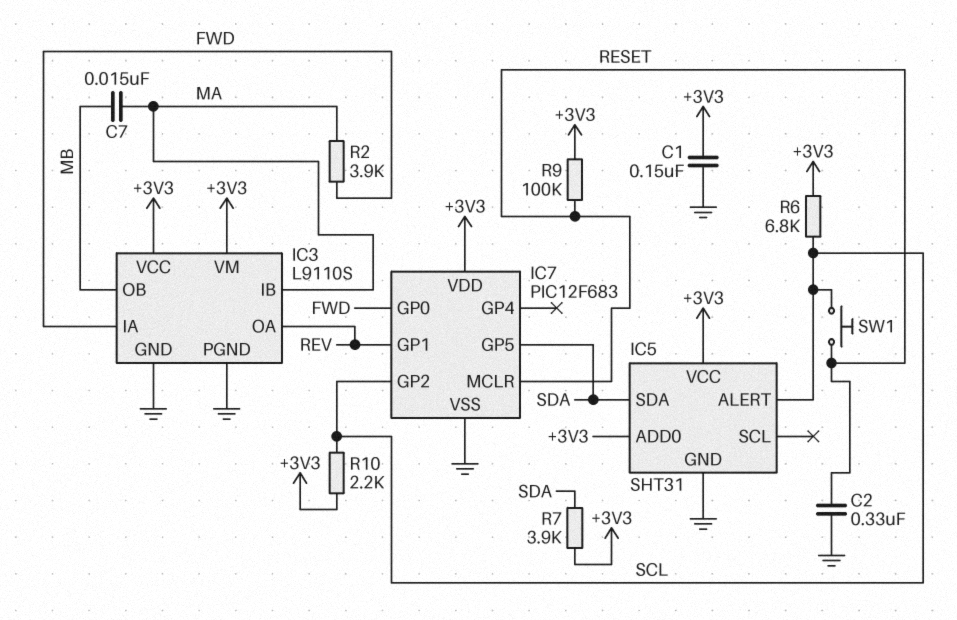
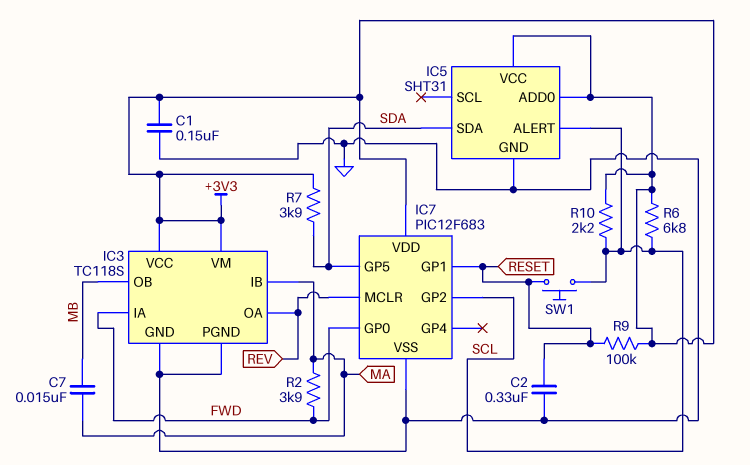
IC3: L9110S -> TC118S
IC7 pin GP1: REV -> RESET
IC7 pin MCLR: RESET -> REV

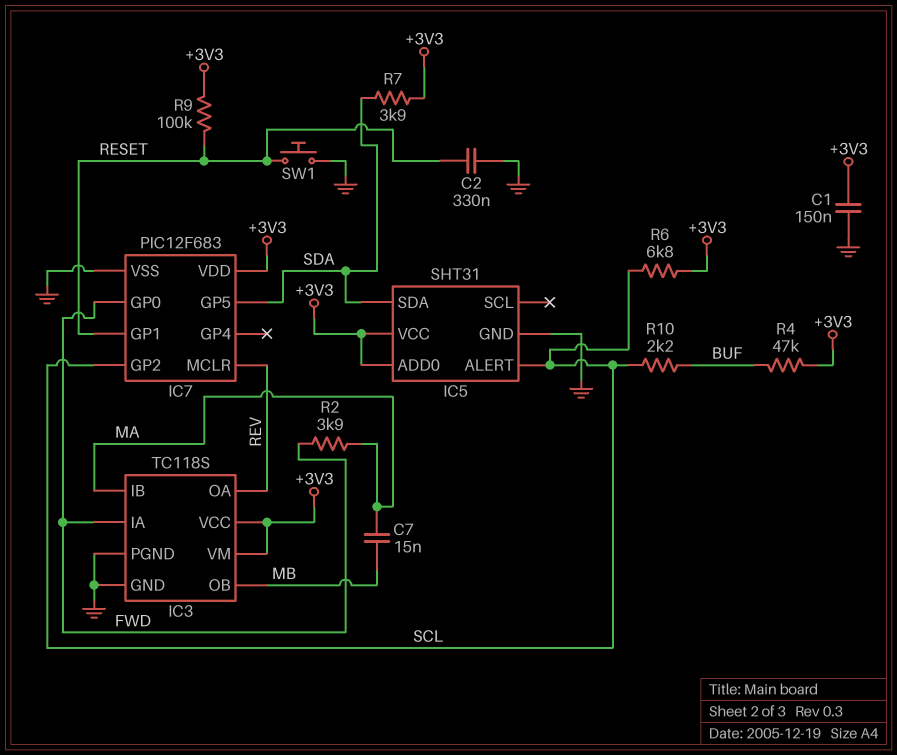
R4: none -> 47k (+3V3, BUF)
R10: 2.2k (+3V3, SCL) -> 2.2k (BUF, SCL)
SW1: button (RESET, SCL) -> button (GND, RESET)

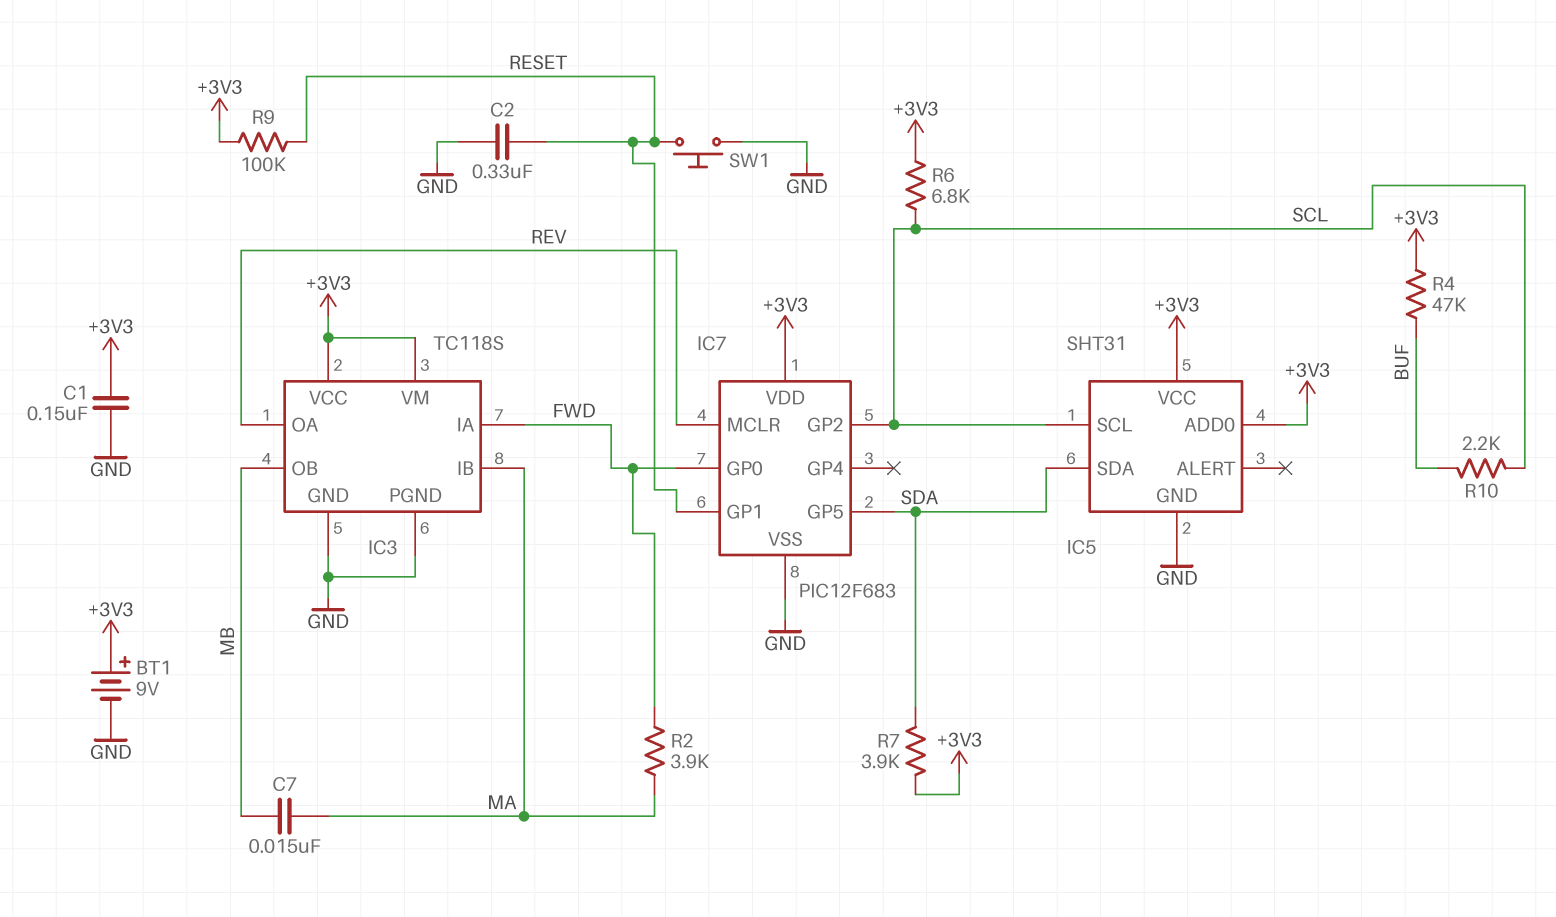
BT1: none -> 9V (plus +3V3, minus GND)
IC5 pin ALERT: SCL -> none
IC5 pin SCL: none -> SCL

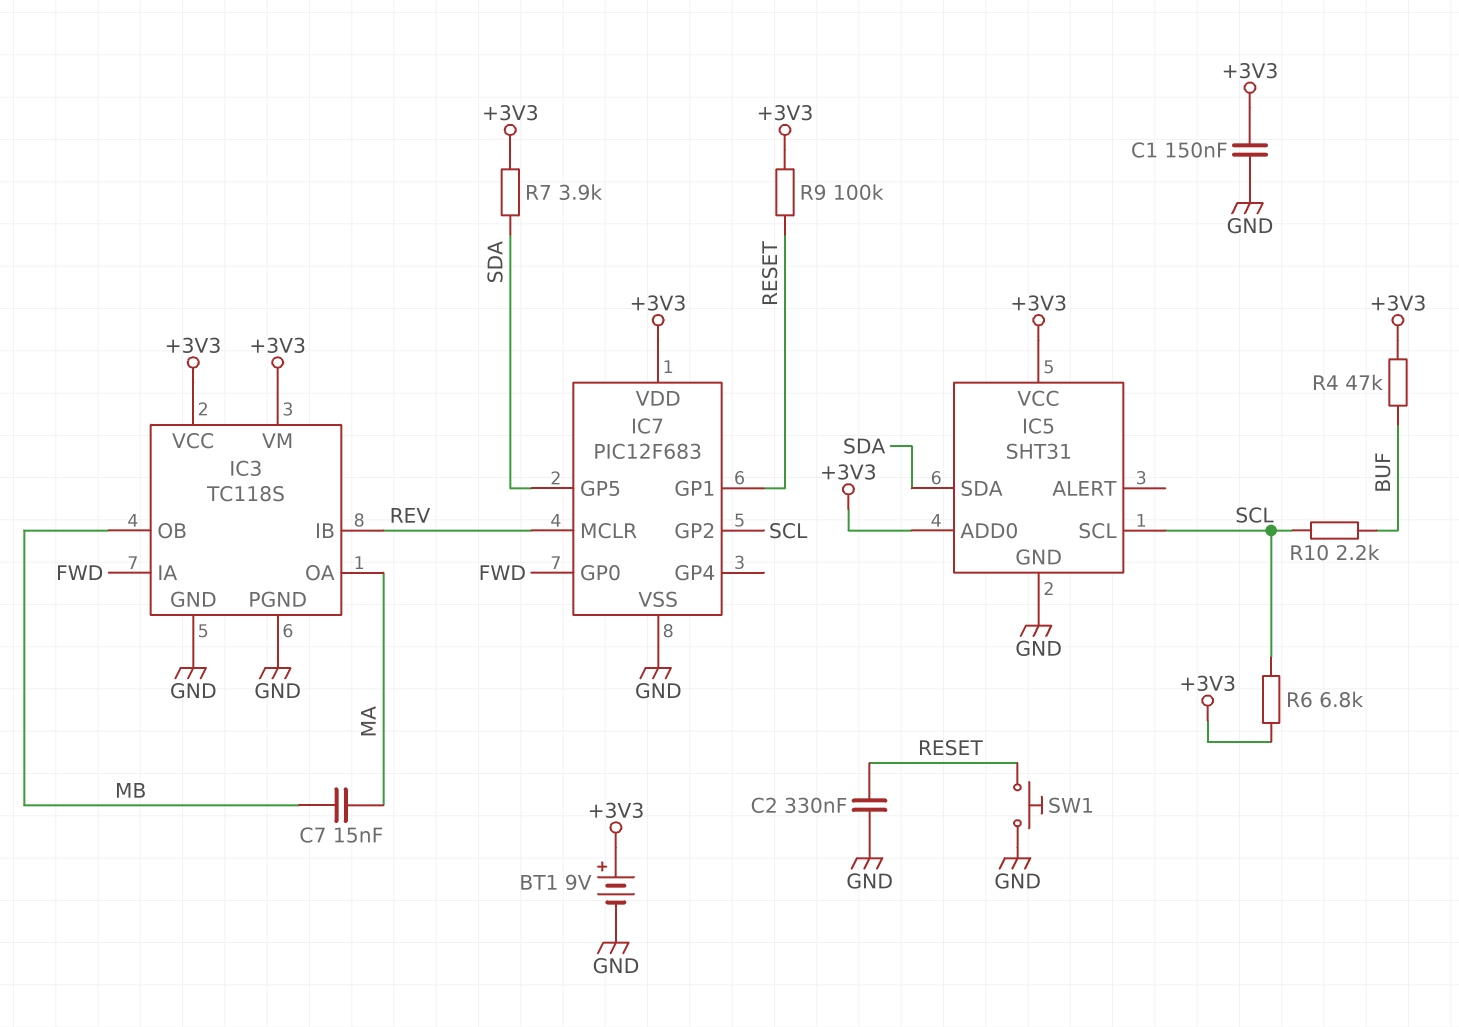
IC3 pin IB: MA -> REV
IC3 pin OA: REV -> MA
R2: 3.9k (FWD, MA) -> none

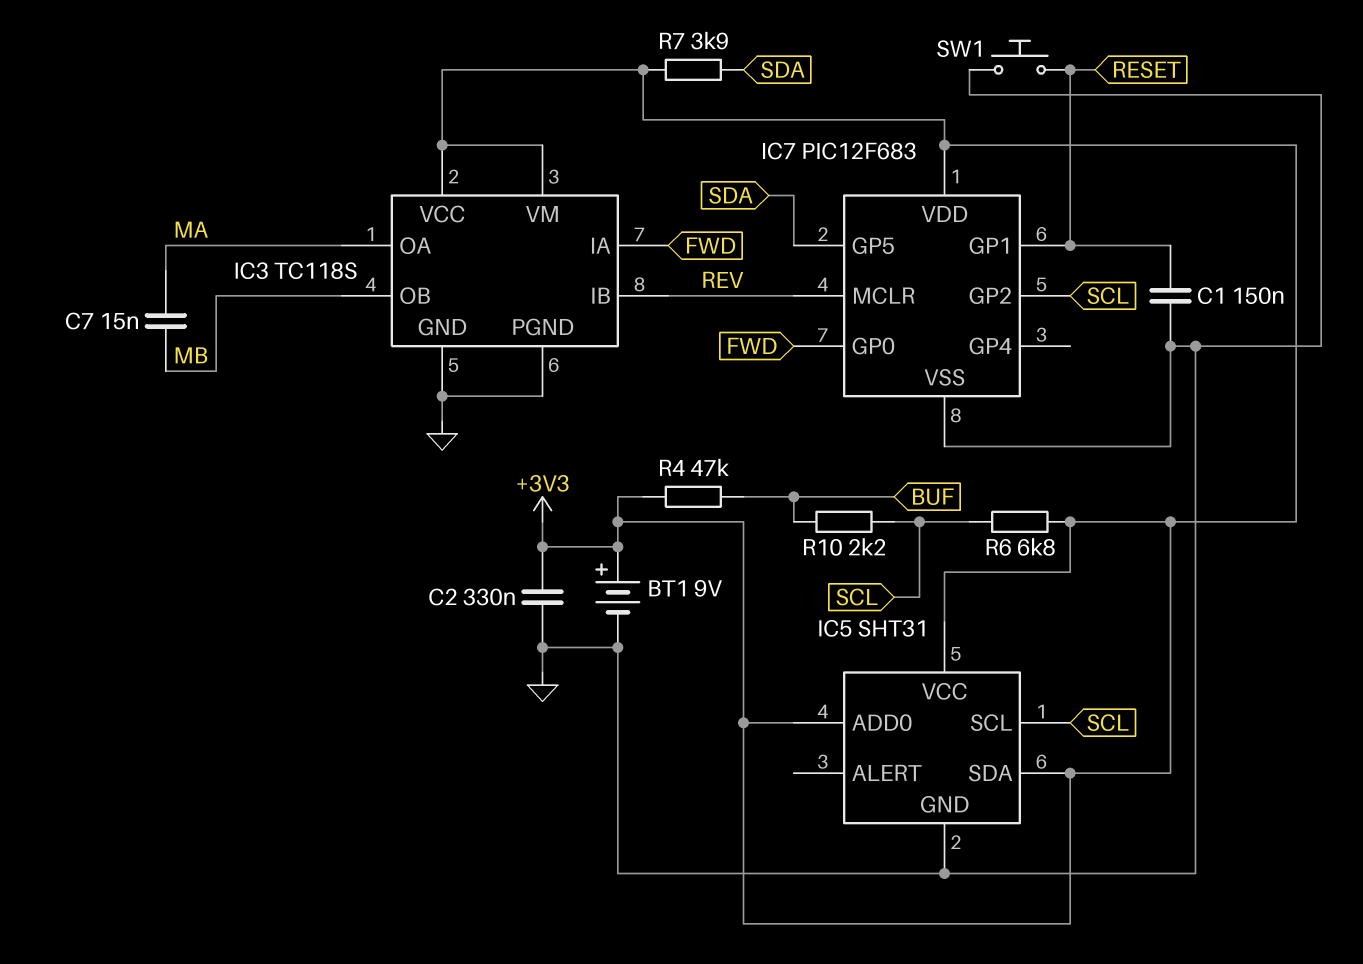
C1: 150nF (+3V3, GND) -> 150nF (GND, RESET)
C2: 330nF (GND, RESET) -> 330nF (+3V3, GND)
IC5 pin SDA: SDA -> +3V3
R9: 100k (+3V3, RESET) -> none

